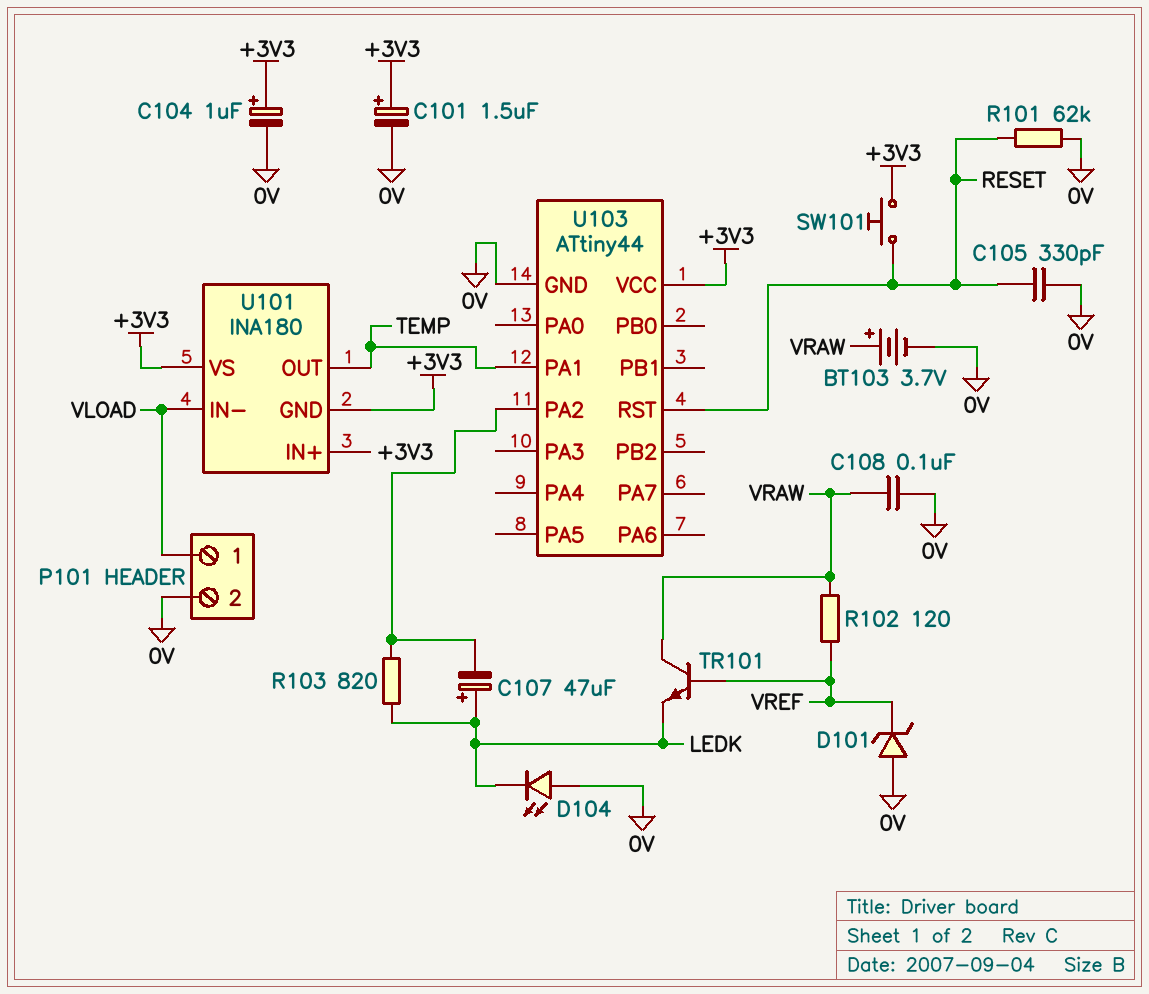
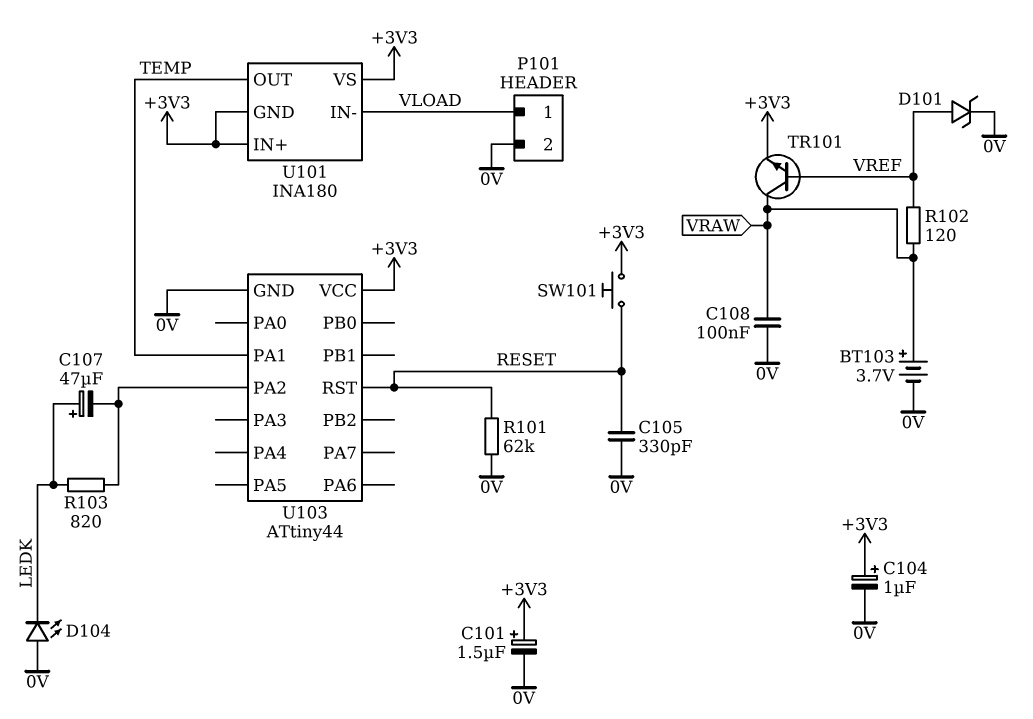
D101: zener (A 0V, K VREF) -> zener (A VREF, K 0V)
TR101: NPN (B VREF, C VRAW, E LEDK) -> NPN (B VREF, C VRAW, E +3V3)

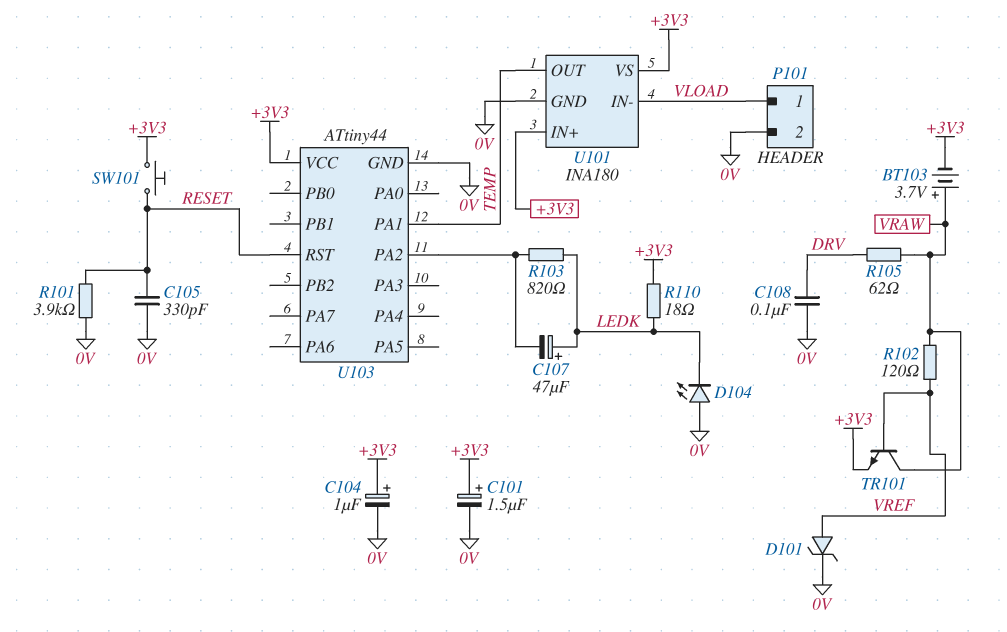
BT103: 3.7V (plus VRAW, minus 0V) -> 3.7V (plus VRAW, minus +3V3)
C108: 100nF (0V, VRAW) -> 100nF (0V, DRV)
R101: 62k (0V, RESET) -> 3.9k (0V, RESET)
R105: none -> 62 (DRV, VRAW)
R110: none -> 18 (+3V3, LEDK)
U101 pin GND: +3V3 -> 0V

